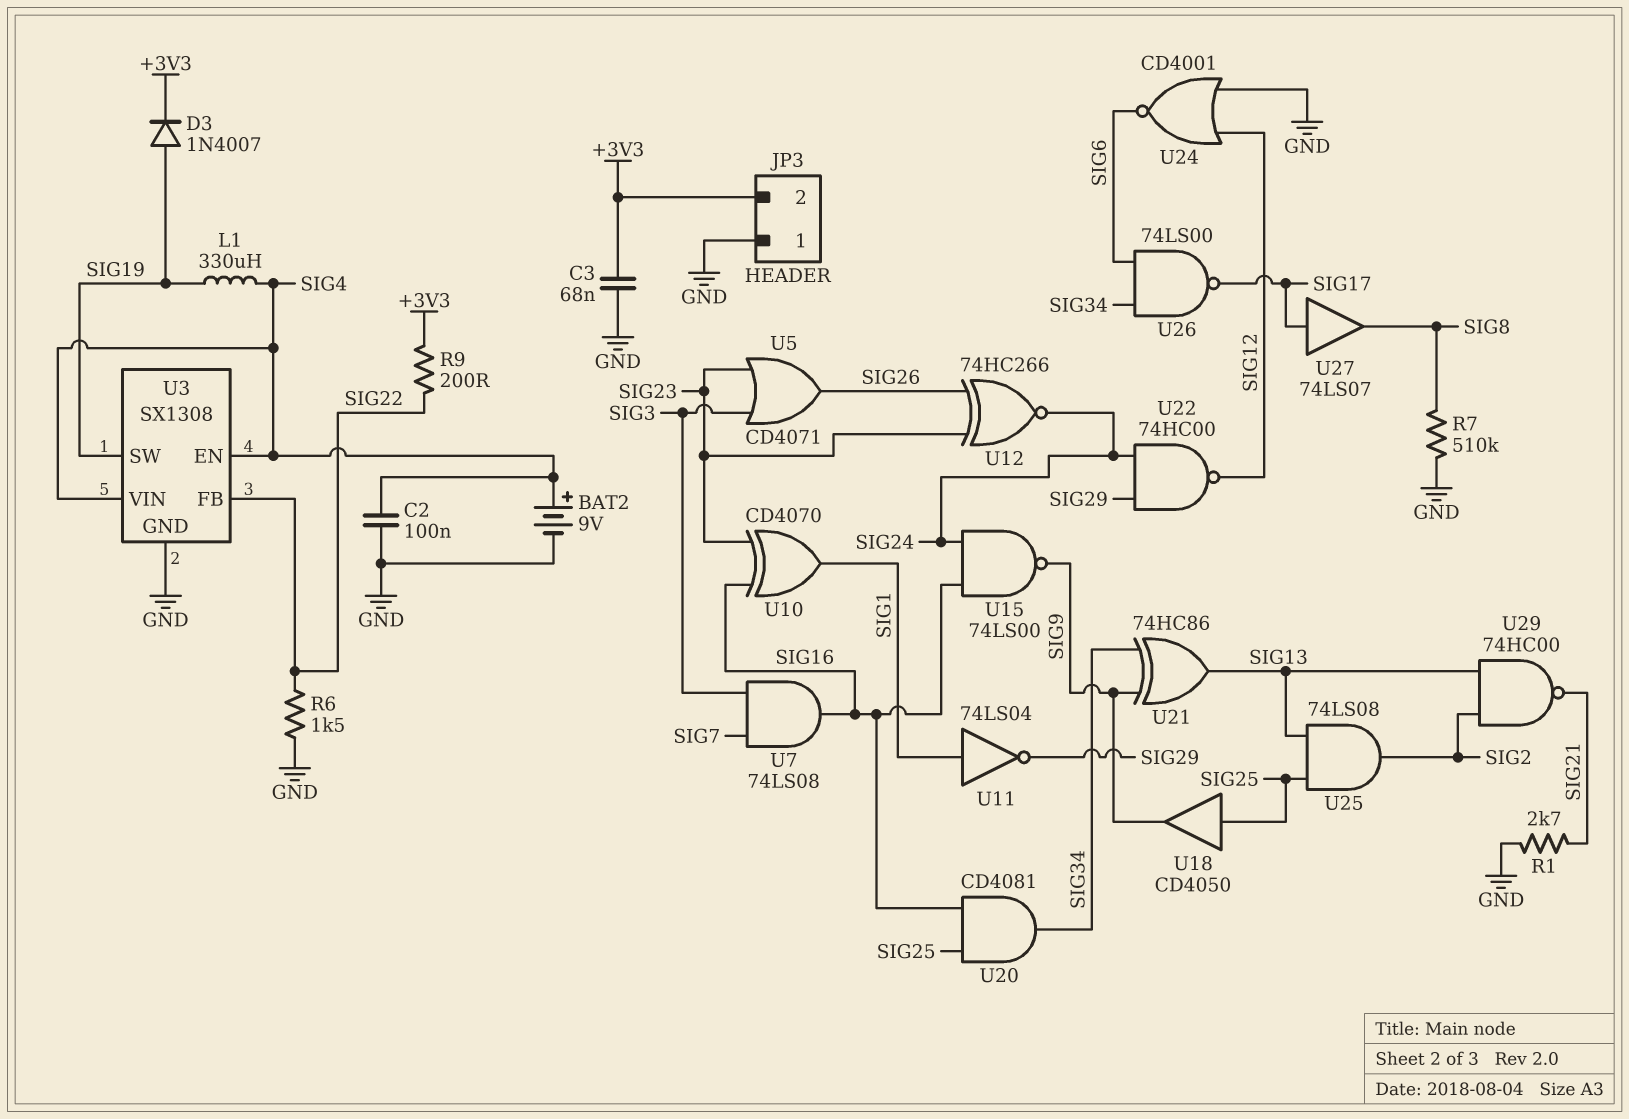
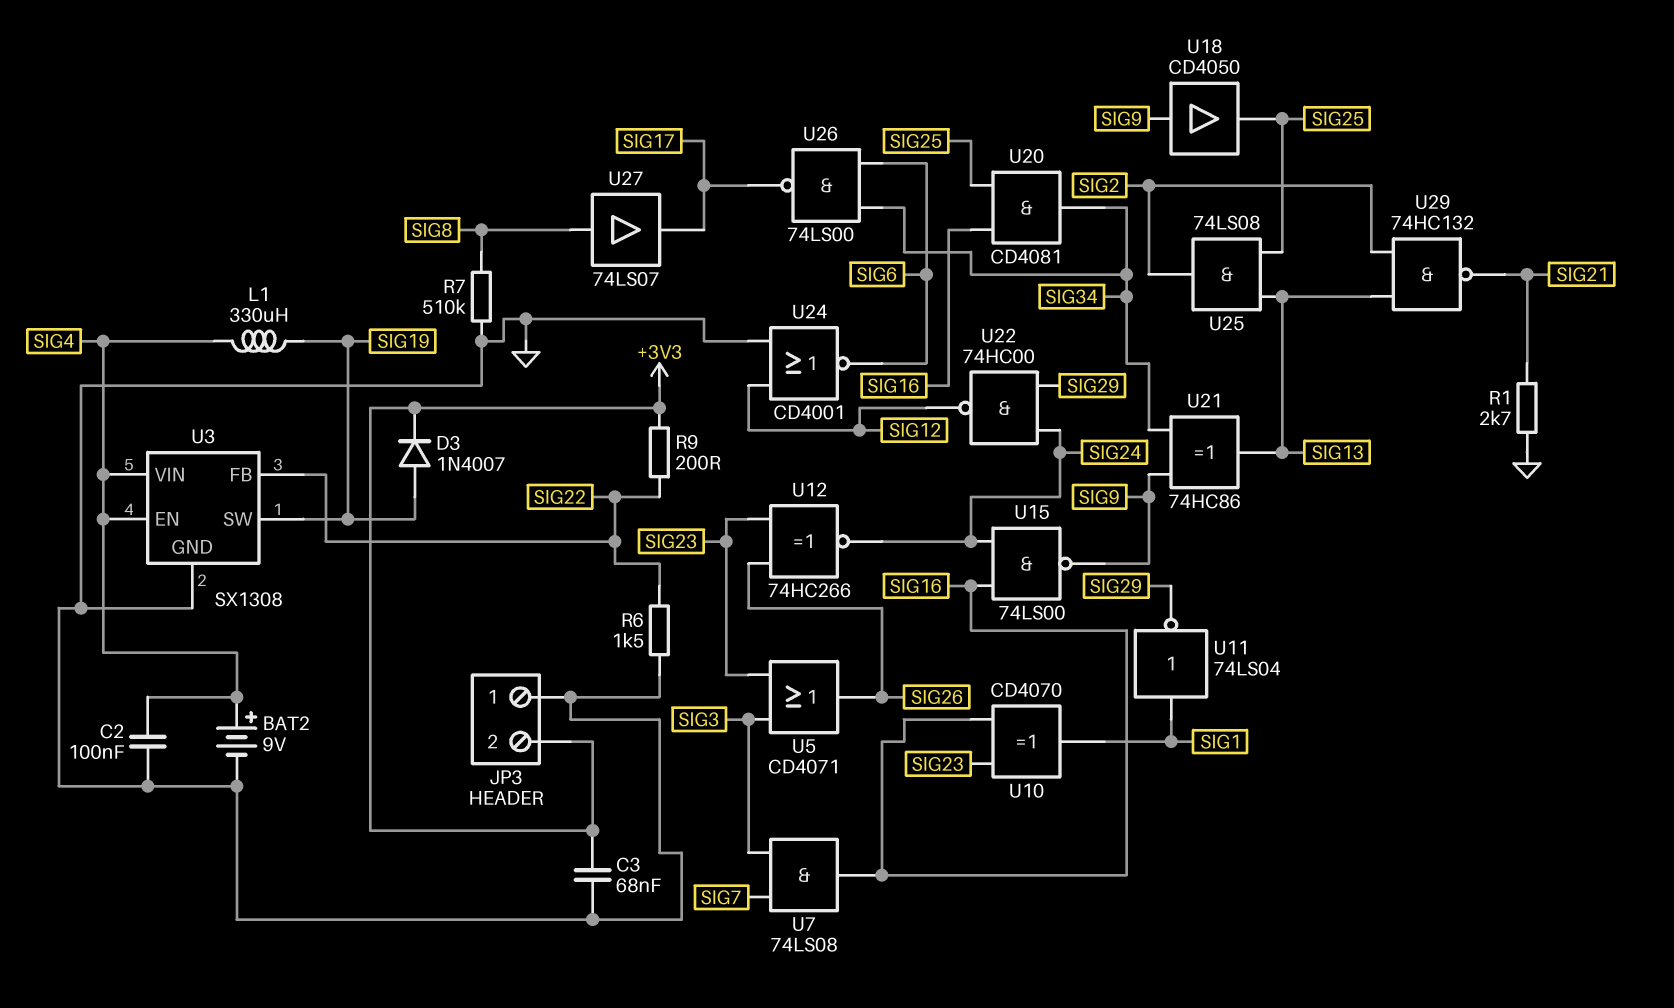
U18: buffer CD4050 (in SIG25, out SIG9) -> buffer CD4050 (in SIG9, out SIG25)
U27: buffer 74LS07 (in SIG17, out SIG8) -> buffer 74LS07 (in SIG8, out SIG17)
U29: NAND 74HC00 (in SIG2, in SIG13, out SIG21) -> NAND 74HC132 (in SIG2, in SIG13, out SIG21)

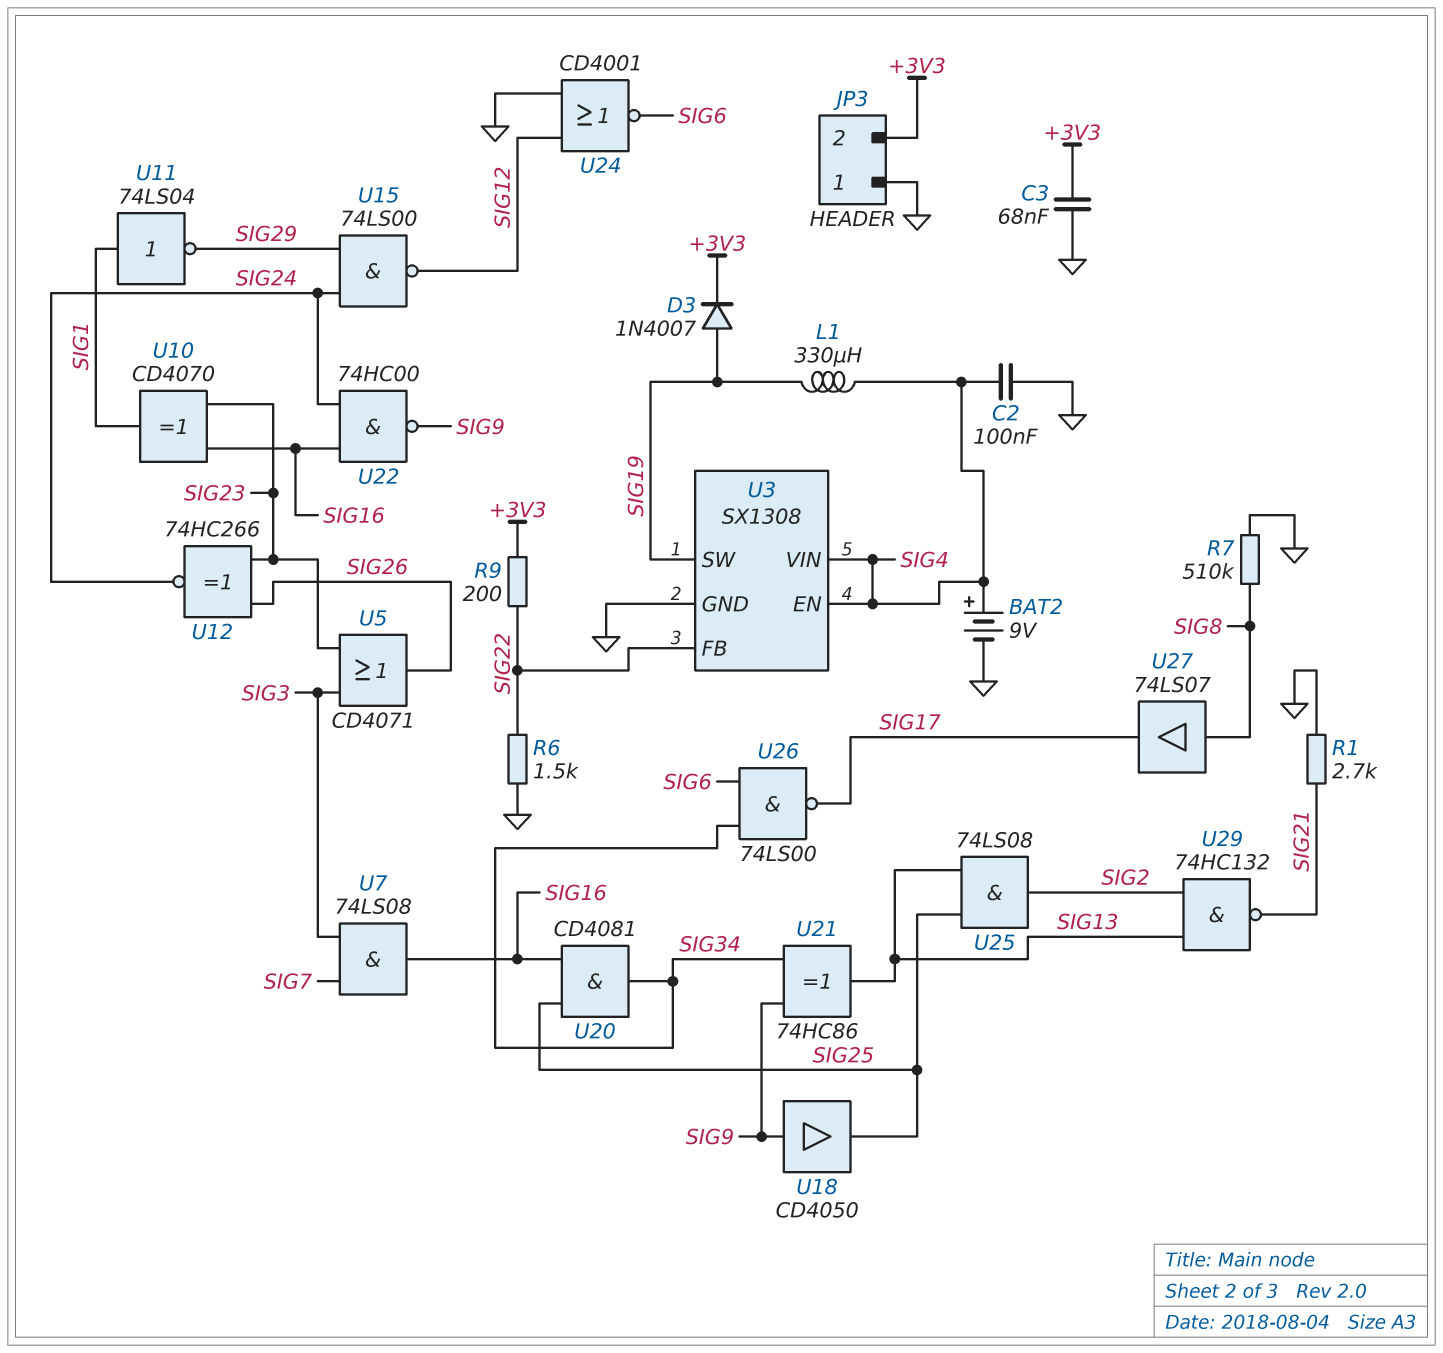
U15: NAND 74LS00 (in SIG16, in SIG24, out SIG9) -> NAND 74LS00 (in SIG24, in SIG29, out SIG12)
U22: NAND 74HC00 (in SIG24, in SIG29, out SIG12) -> NAND 74HC00 (in SIG16, in SIG24, out SIG9)

